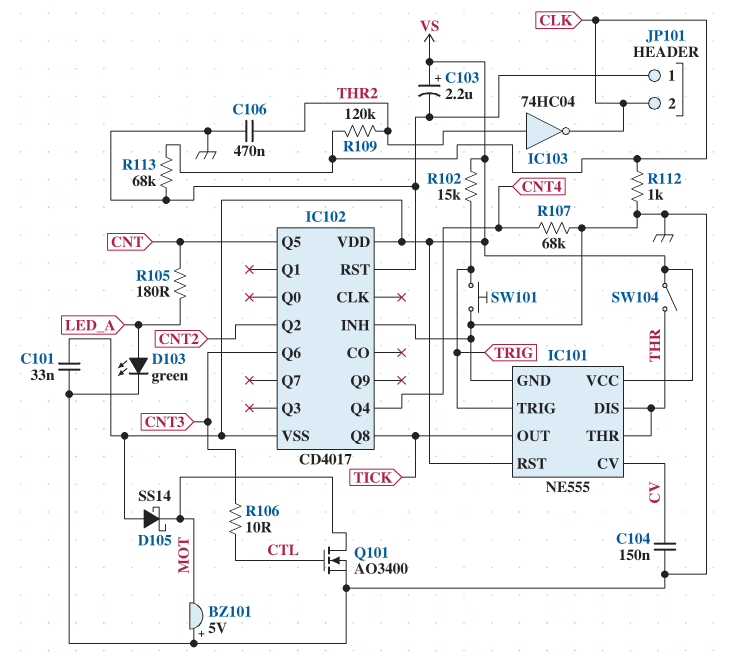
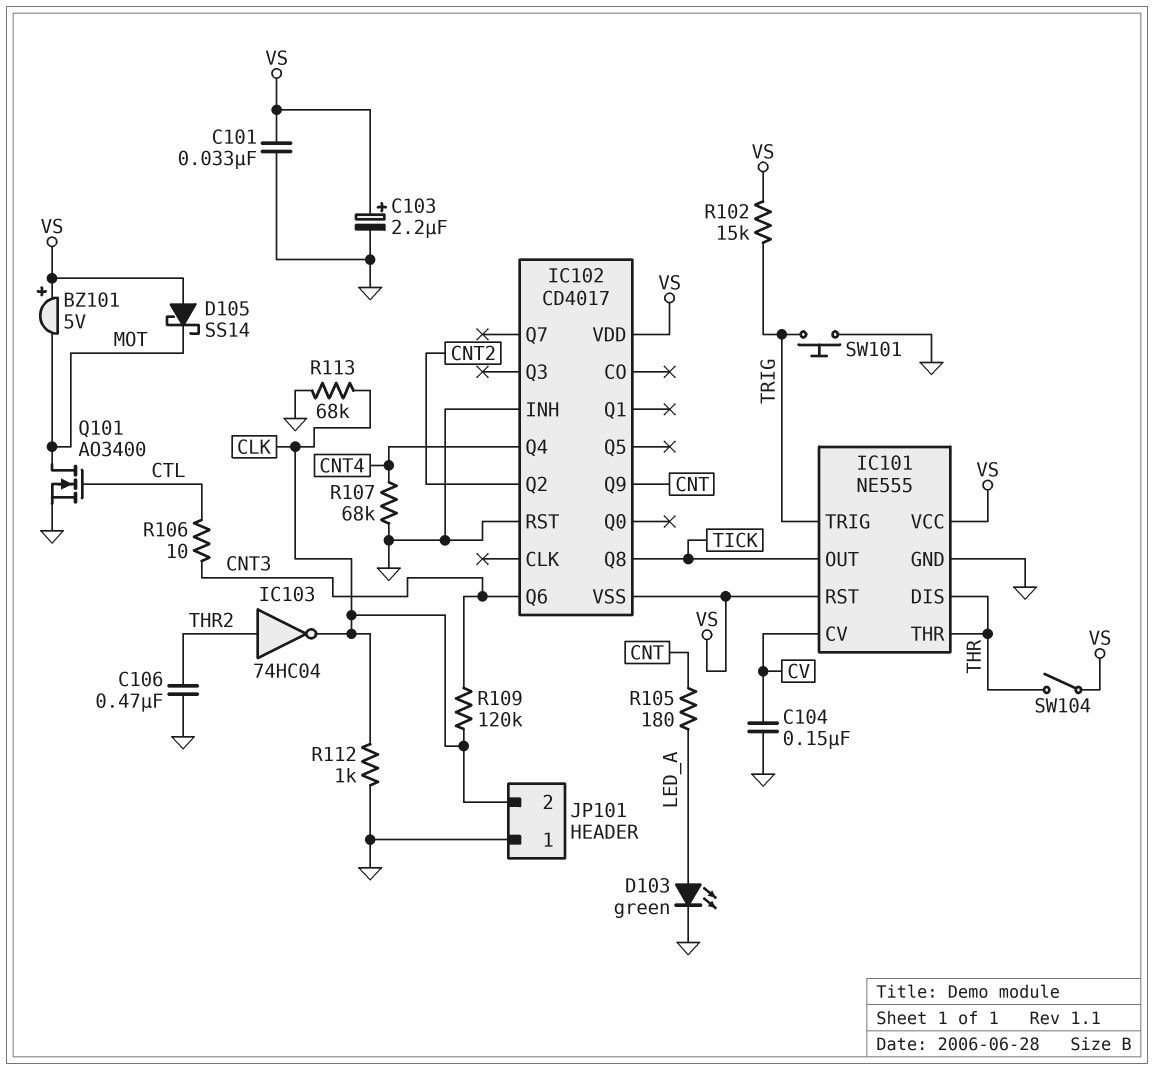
BZ101: buzzer 5V (plus GND, minus MOT) -> buzzer 5V (plus VS, minus MOT)
IC102 pin Q5: CNT -> none
IC102 pin Q9: none -> CNT
R109: 120k (CLK, THR2) -> 120k (CLK, CNT3)

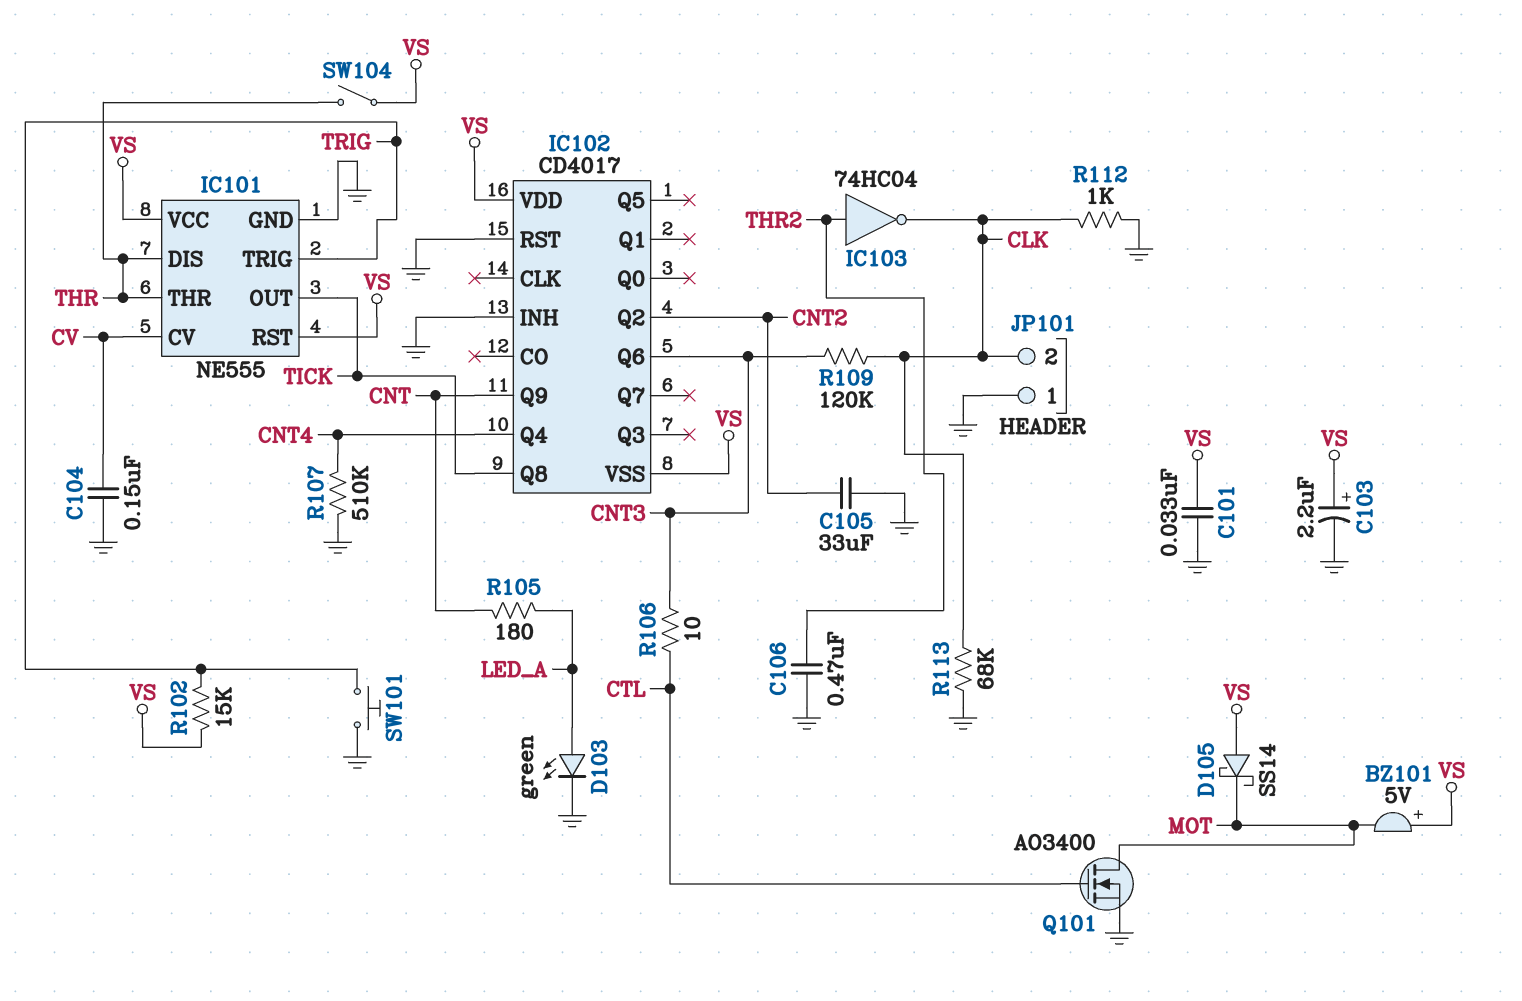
C105: none -> 33uF (CNT2, GND)
R107: 68k (CNT4, GND) -> 510k (CNT4, GND)

